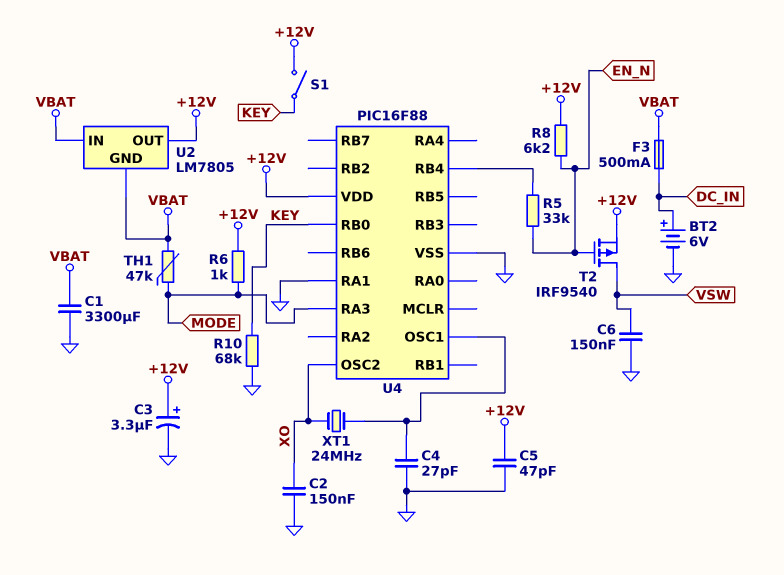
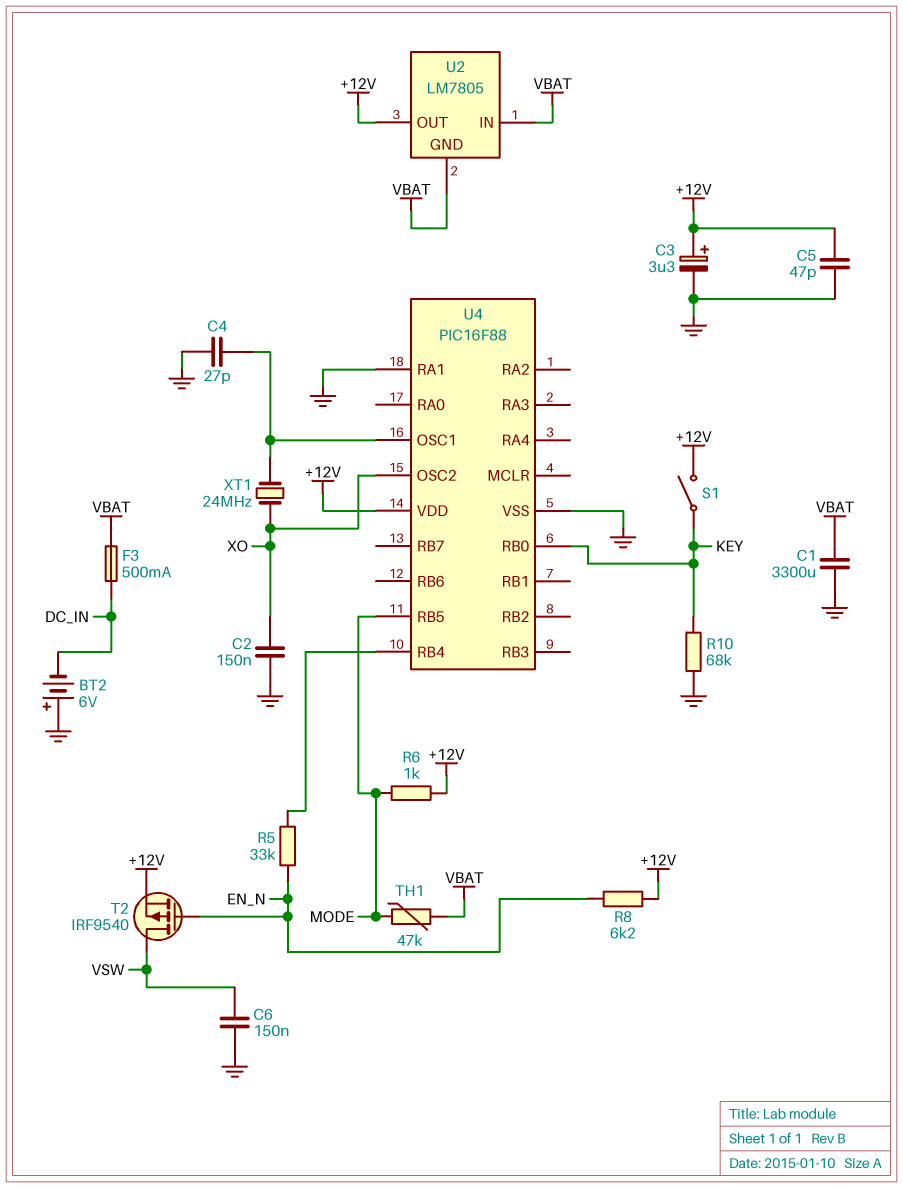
BT2: 6V (plus DC_IN, minus GND) -> 6V (plus GND, minus DC_IN)
U4 pin RA3: MODE -> none
U4 pin RB5: none -> MODE

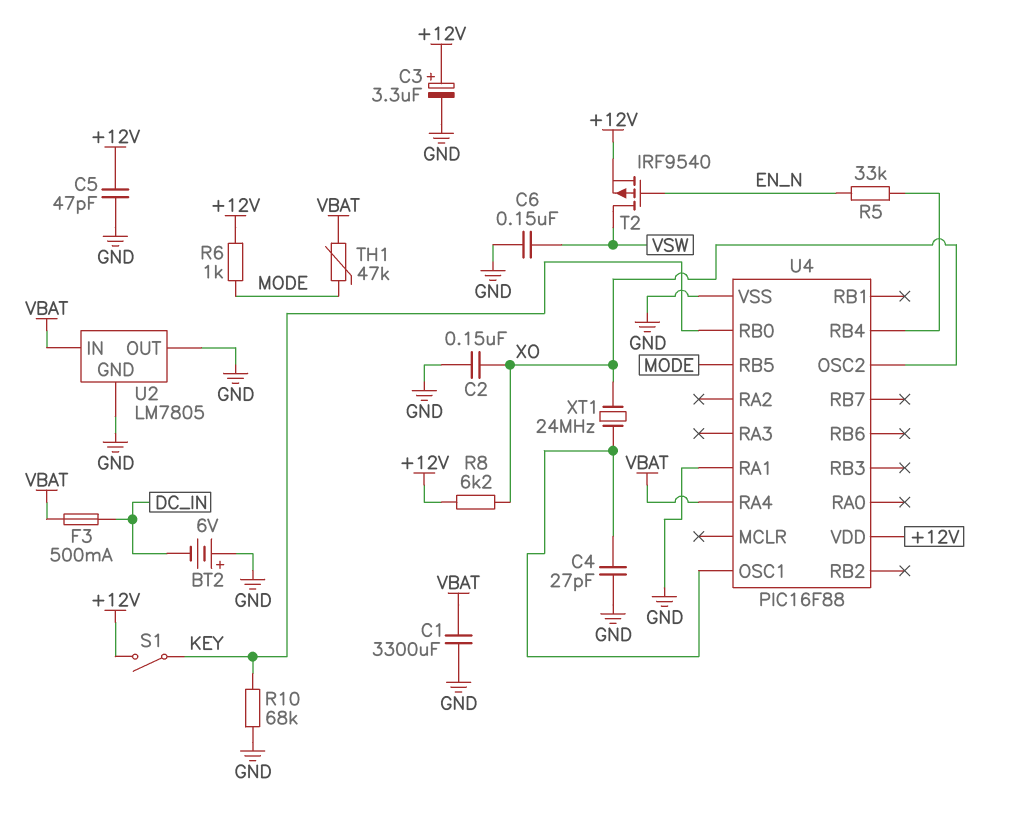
R8: 6.2k (+12V, EN_N) -> 6.2k (+12V, XO)
U2 pin GND: VBAT -> GND
U2 pin OUT: +12V -> GND
U4 pin RA4: none -> VBAT

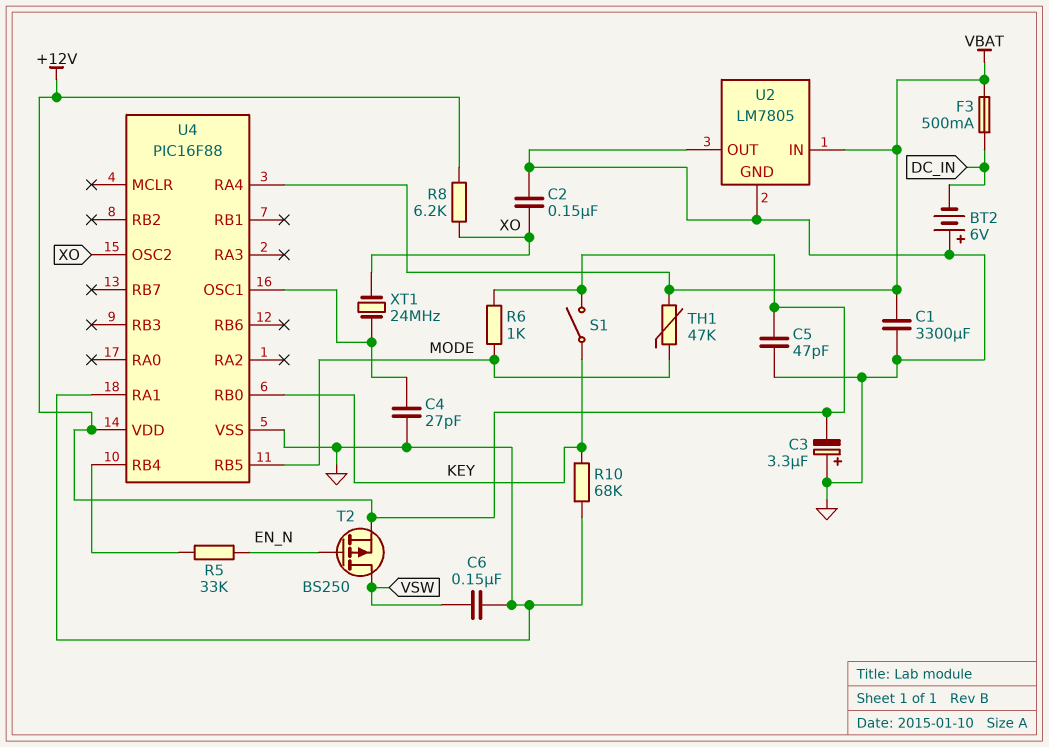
C3: 3.3uF (plus +12V, minus GND) -> 3.3uF (plus GND, minus +12V)
T2: PMOS IRF9540 (G EN_N, D VSW, S +12V) -> PMOS BS250 (G EN_N, D VSW, S +12V)

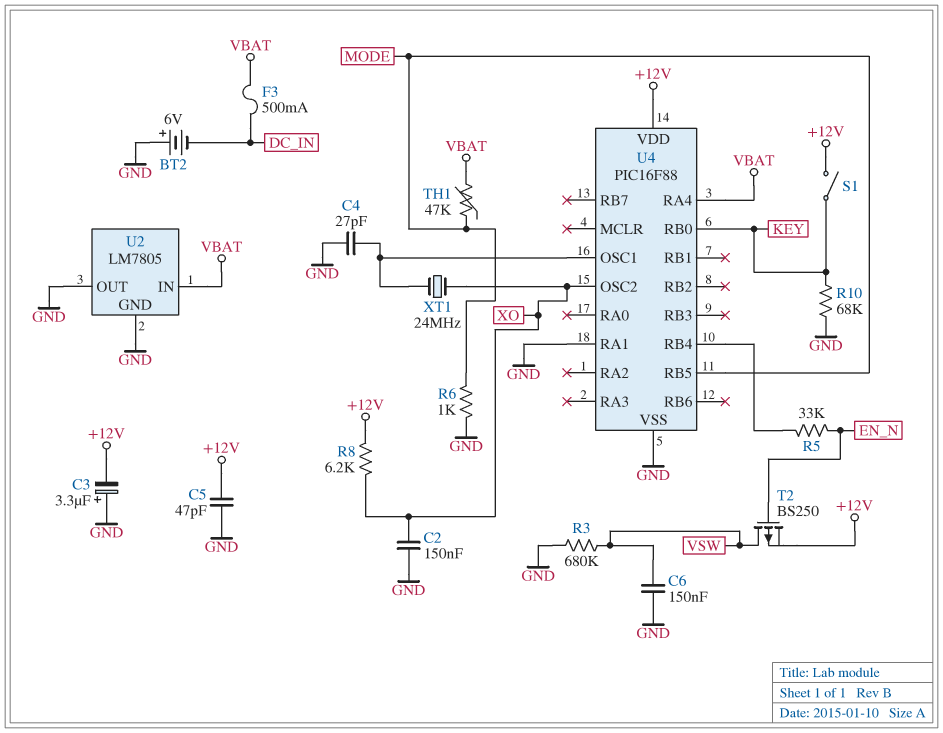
C1: 3300uF (GND, VBAT) -> none
R3: none -> 680k (GND, VSW)
R6: 1k (+12V, MODE) -> 1k (GND, MODE)

